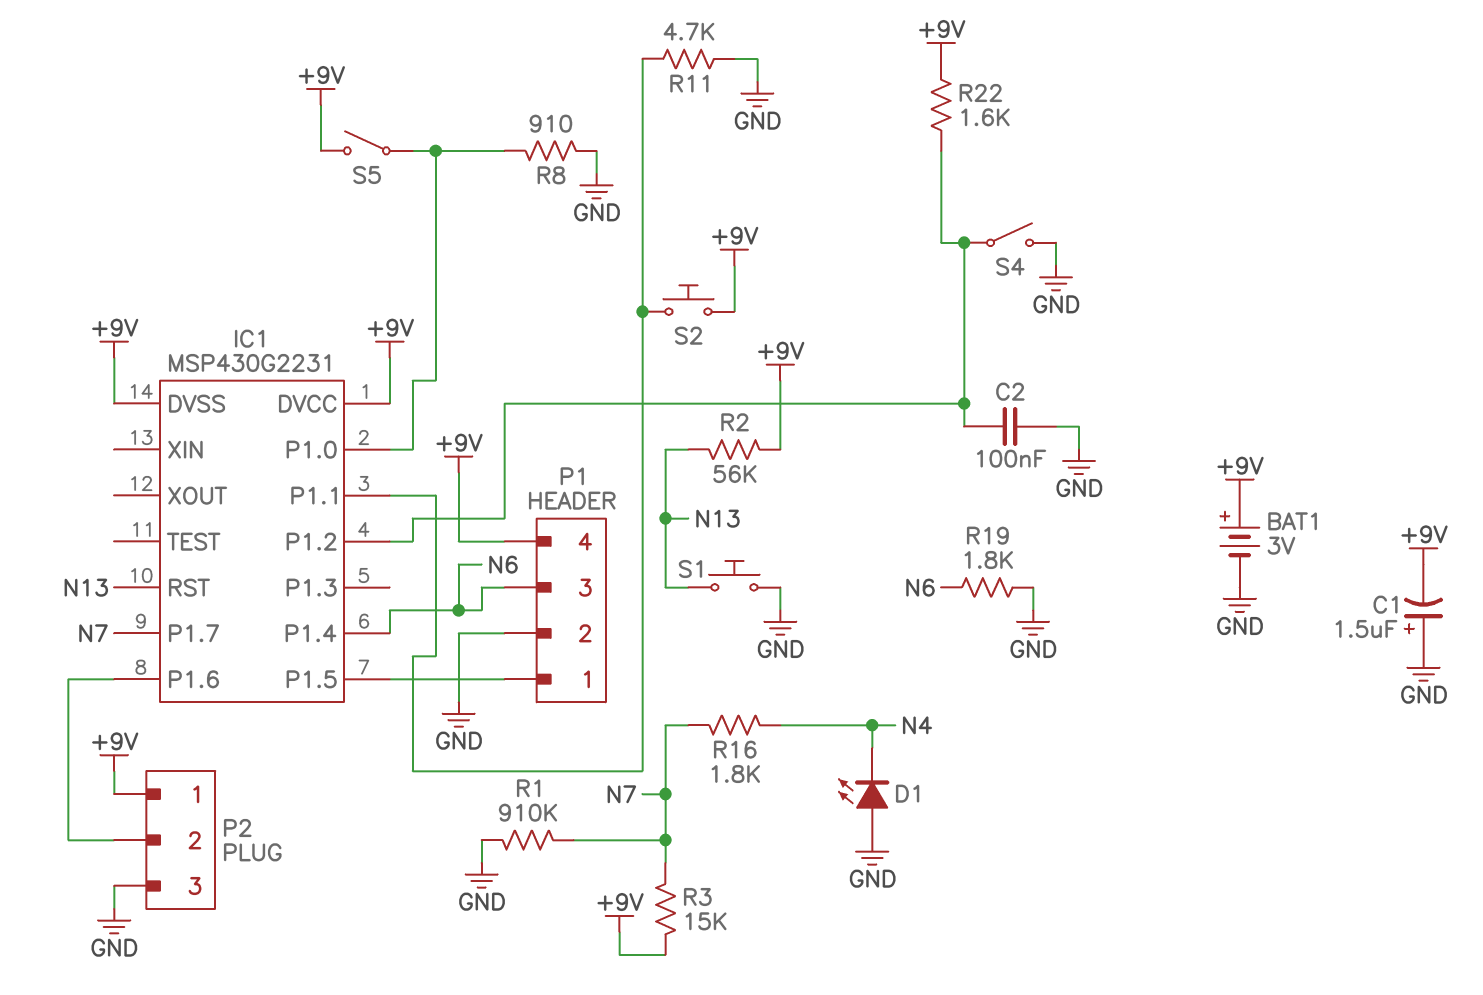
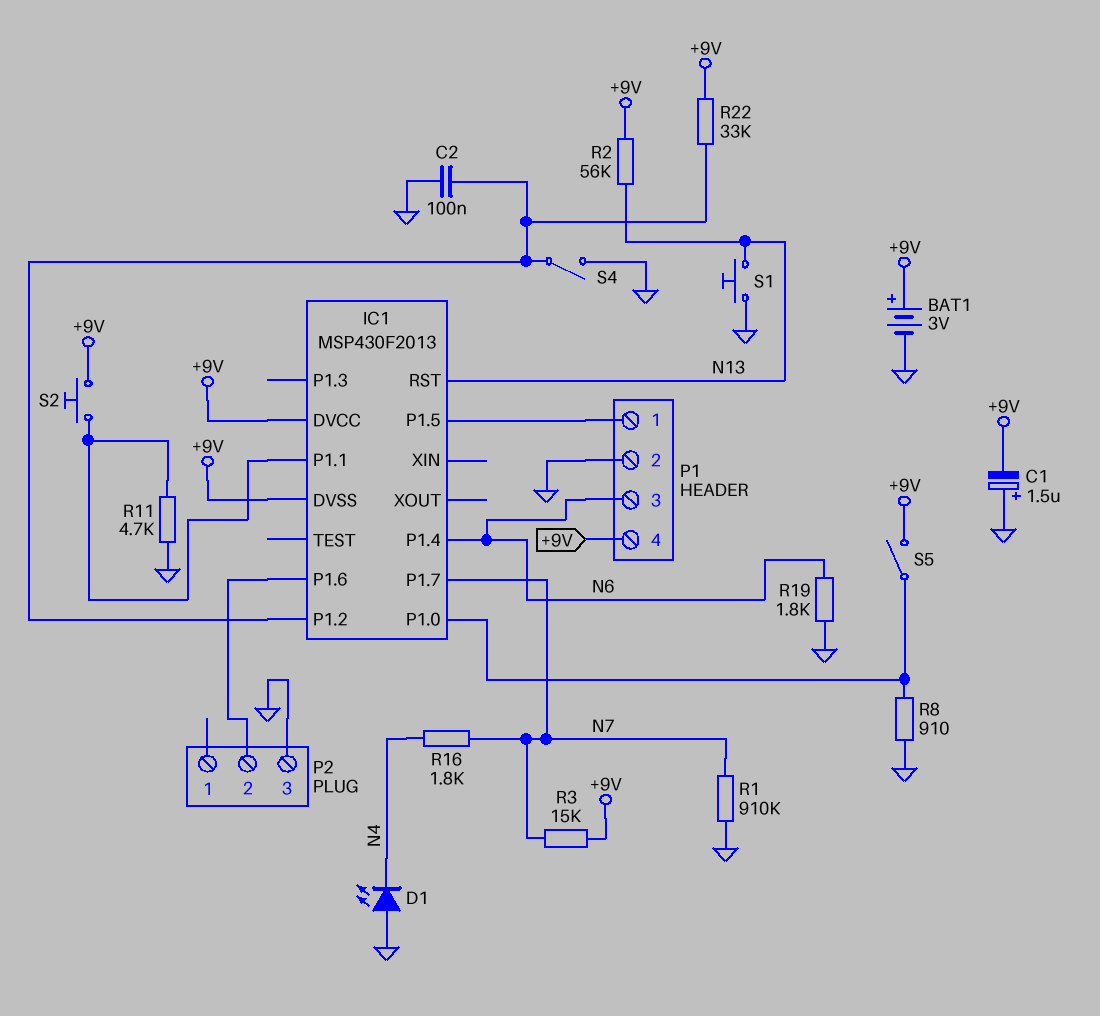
IC1: MSP430G2231 -> MSP430F2013
P2 pin 1: +9V -> none
R22: 1.6k (+9V, IC1/P1.2) -> 33k (+9V, IC1/P1.2)

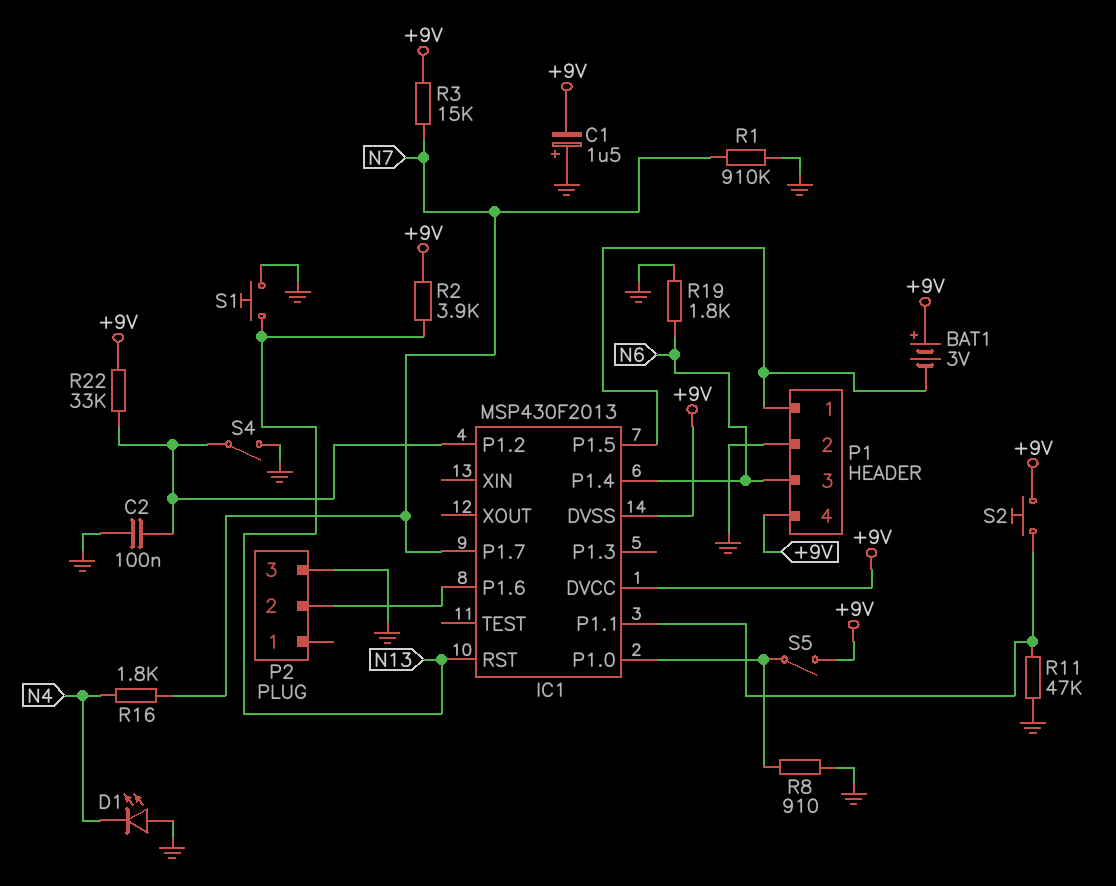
BAT1: 3V (plus +9V, minus GND) -> 3V (plus +9V, minus IC1/P1.5)
R2: 56k (+9V, N13) -> 3.9k (+9V, N13)
R11: 4.7k (GND, IC1/P1.1) -> 47k (GND, IC1/P1.1)

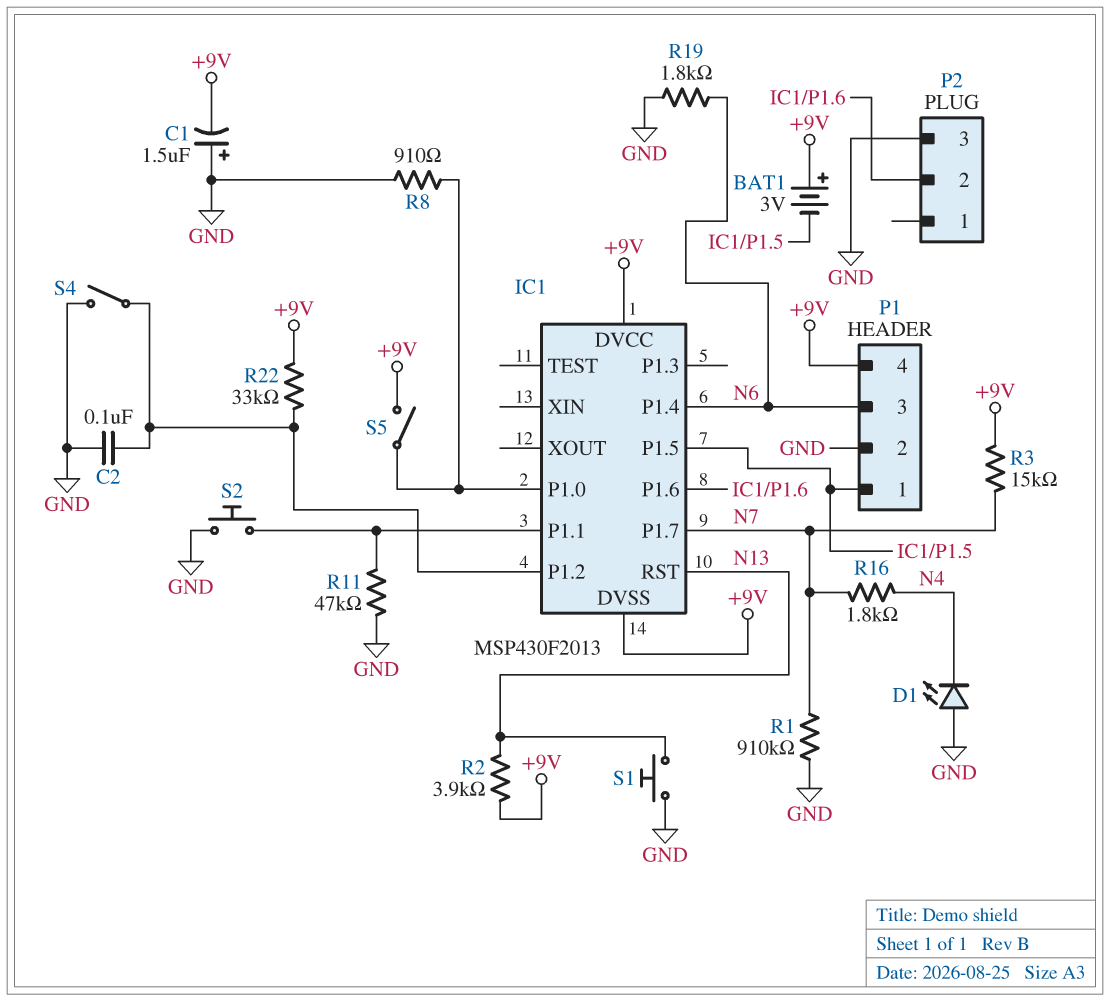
S2: button (+9V, IC1/P1.1) -> button (GND, IC1/P1.1)

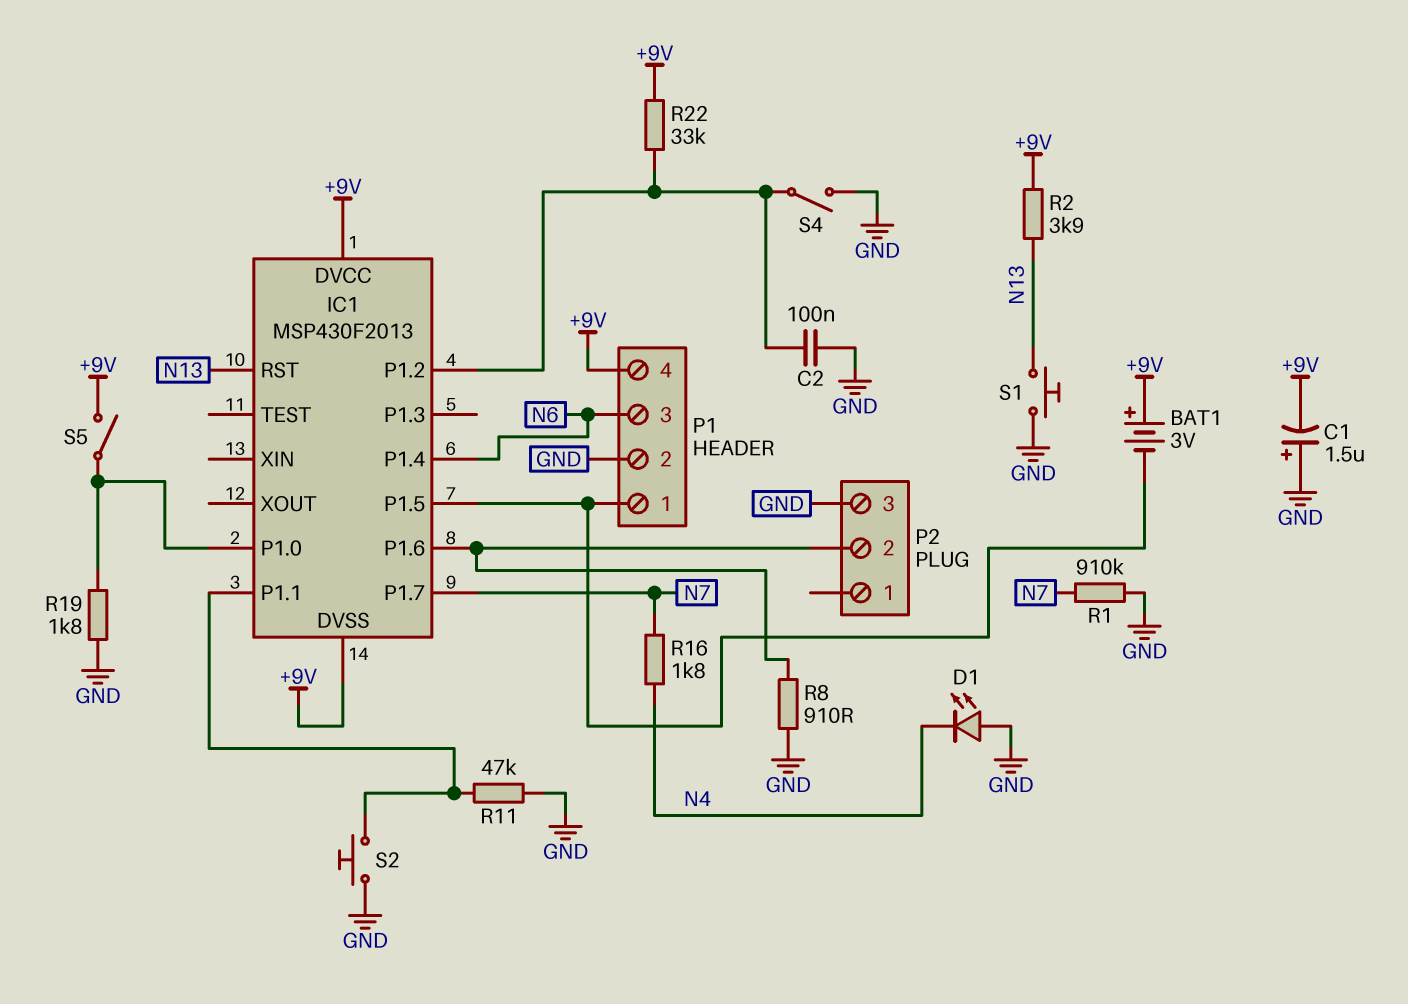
R3: 15k (+9V, N7) -> none
R8: 910 (GND, IC1/P1.0) -> 910 (GND, IC1/P1.6)
R19: 1.8k (GND, N6) -> 1.8k (GND, IC1/P1.0)

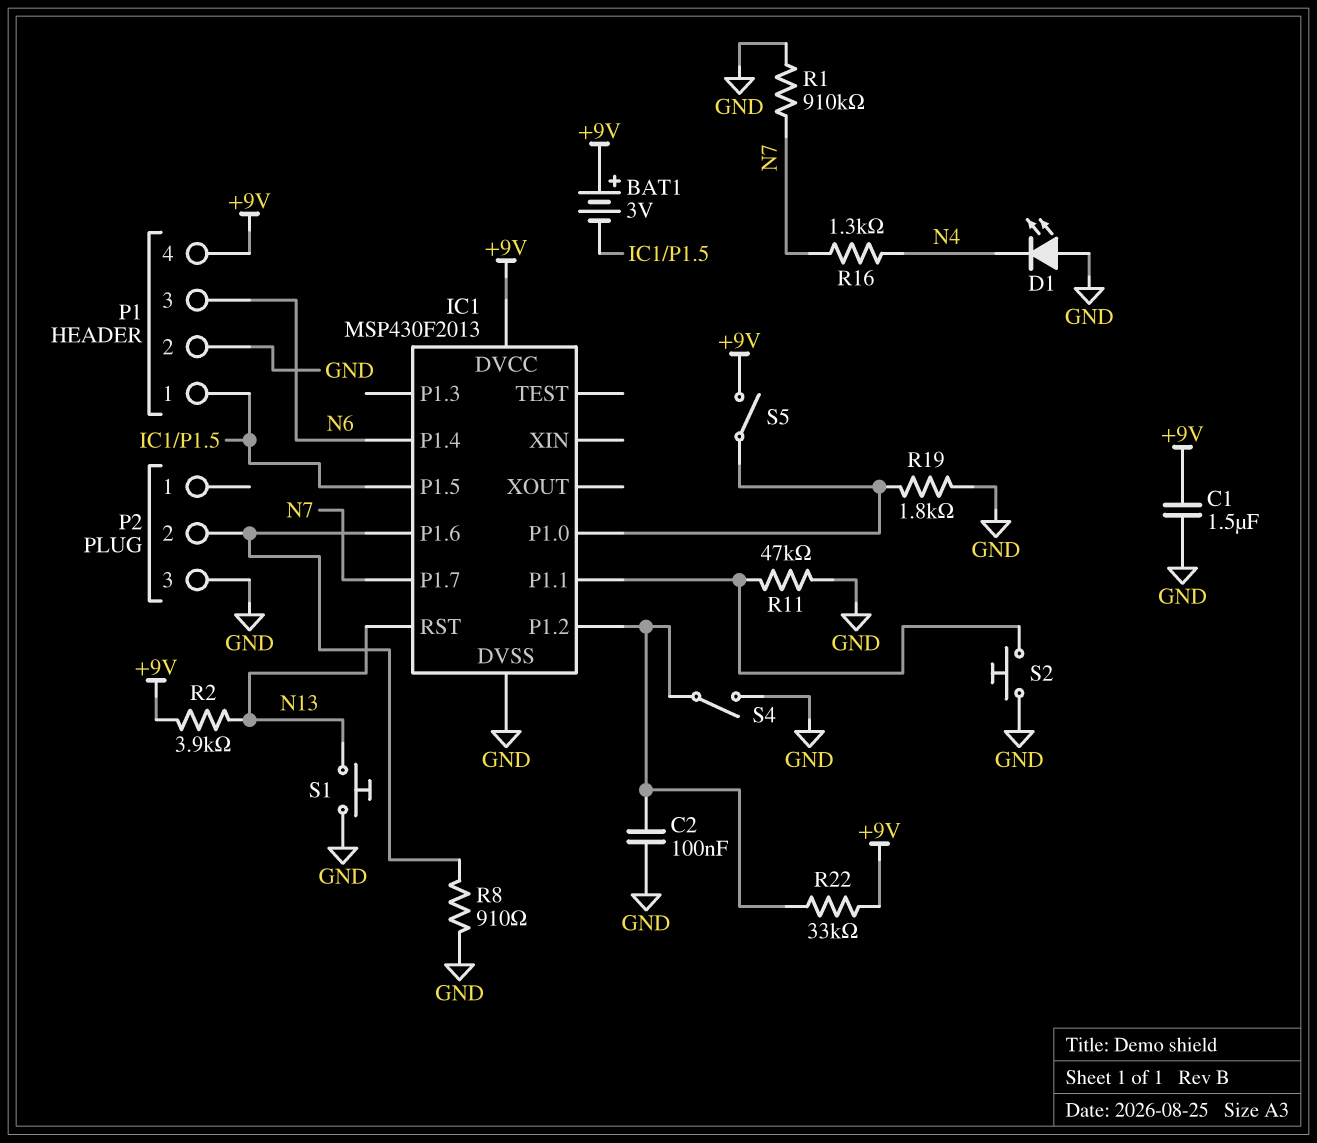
C1: 1.5uF (plus GND, minus +9V) -> 1.5uF (+9V, GND)
IC1 pin DVSS: +9V -> GND
R16: 1.8k (N4, N7) -> 1.3k (N4, N7)

